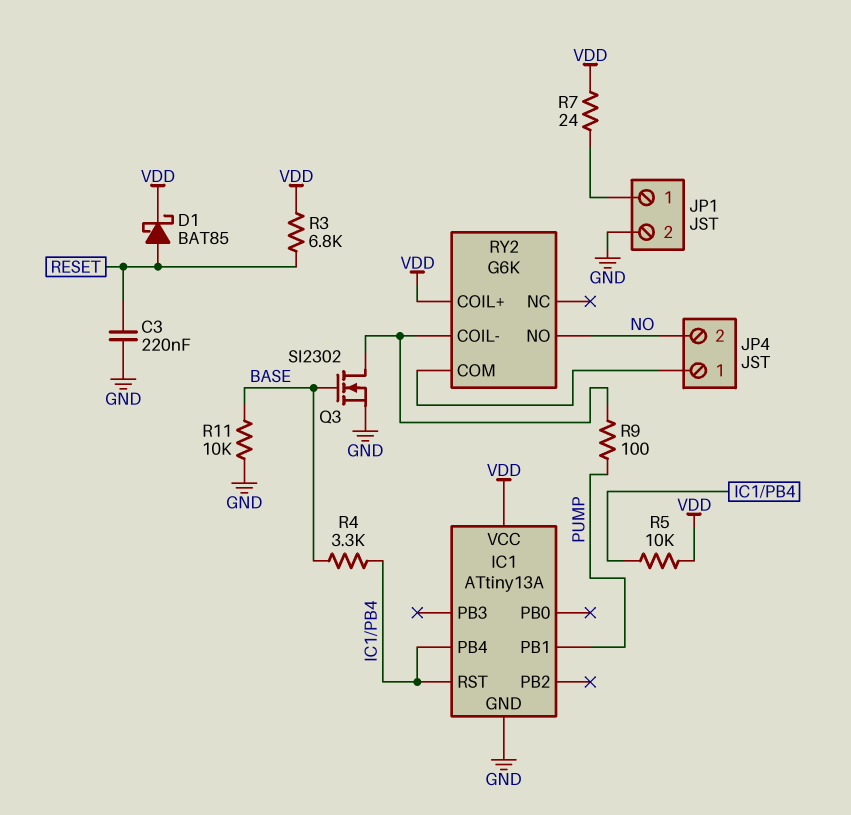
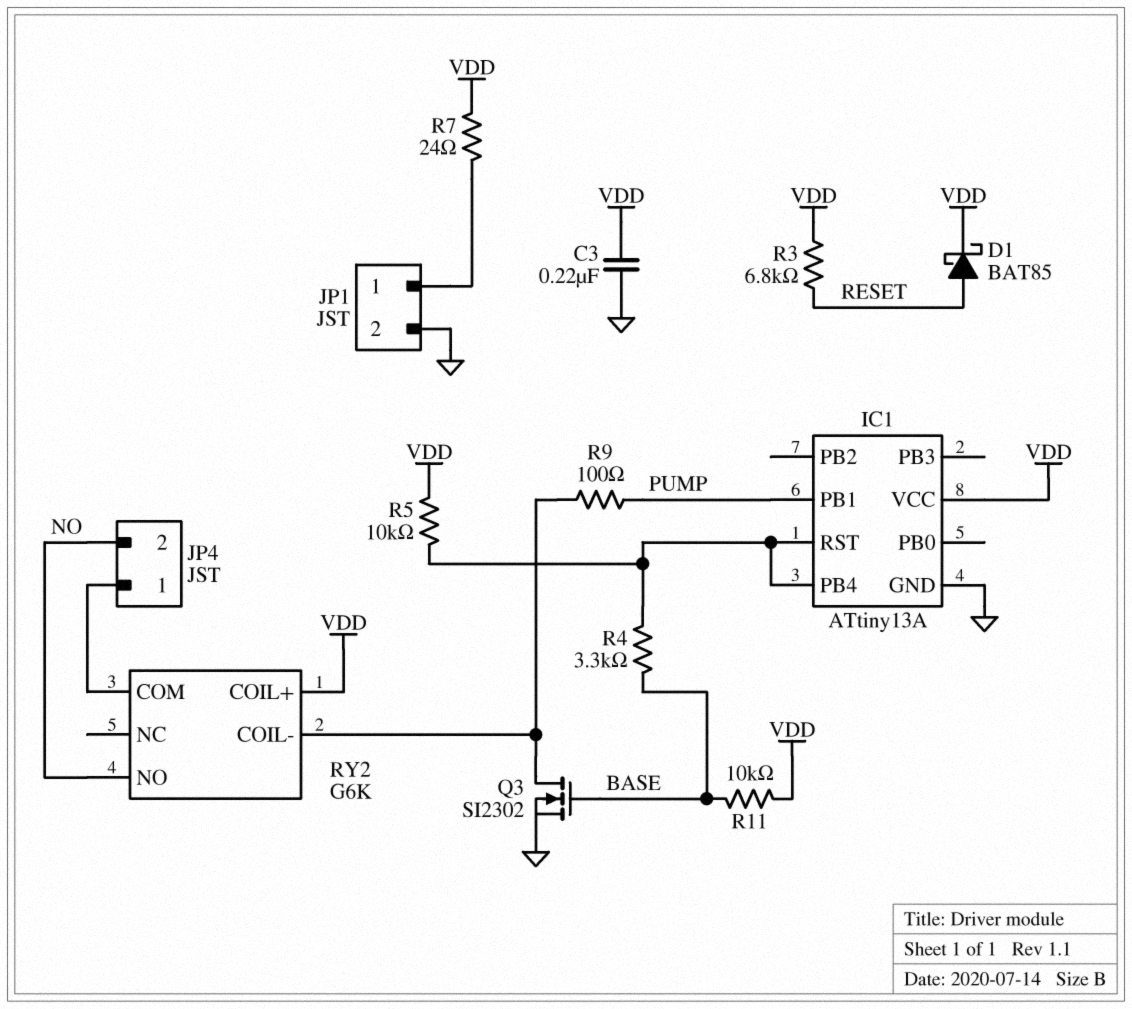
C3: 220nF (GND, RESET) -> 220nF (GND, VDD)
R11: 10k (BASE, GND) -> 10k (BASE, VDD)

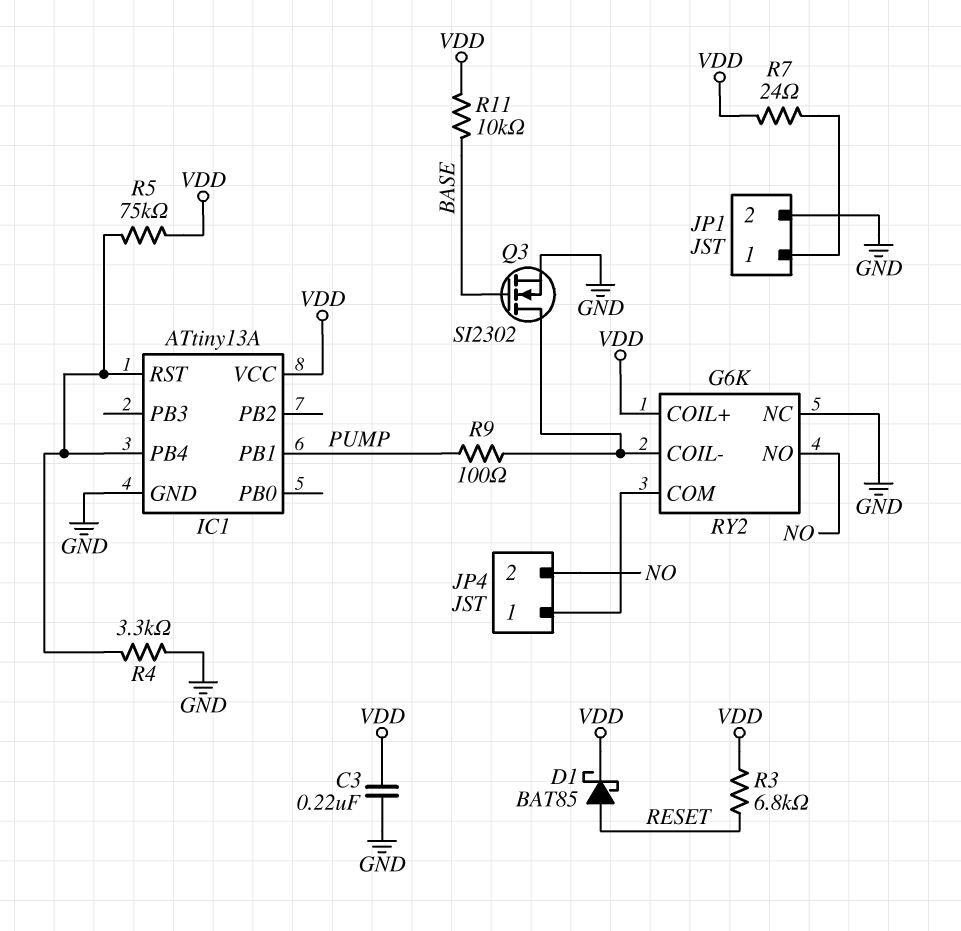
R4: 3.3k (BASE, IC1/PB4) -> 3.3k (GND, IC1/PB4)
R5: 10k (IC1/PB4, VDD) -> 75k (IC1/PB4, VDD)
RY2 pin NC: none -> GND

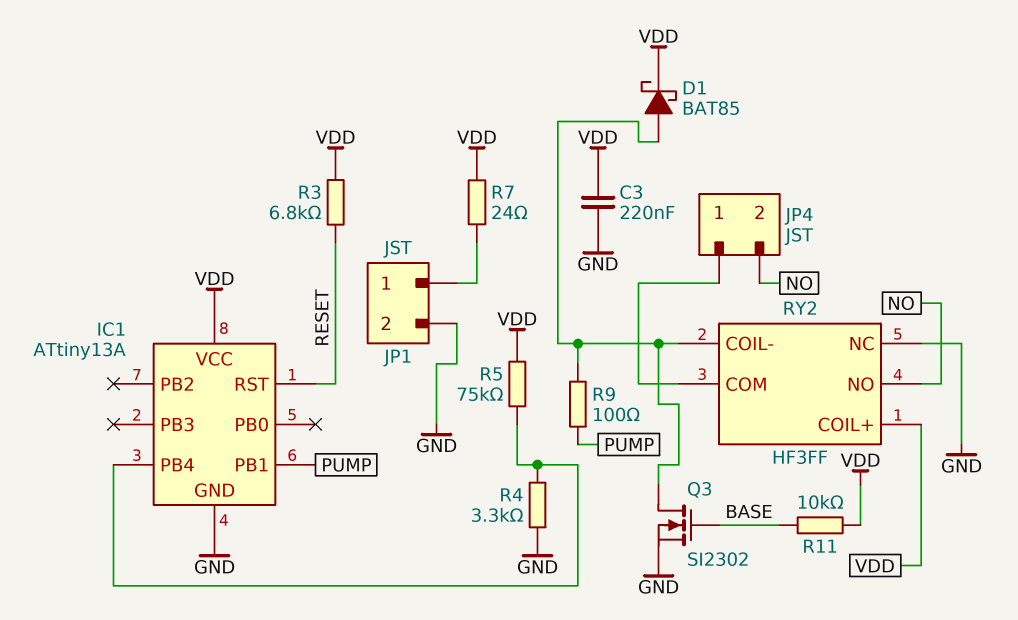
D1: schottky BAT85 (A RESET, K VDD) -> schottky BAT85 (A RY2/COIL-, K VDD)
IC1 pin RST: IC1/PB4 -> RESET
RY2: G6K -> HF3FF

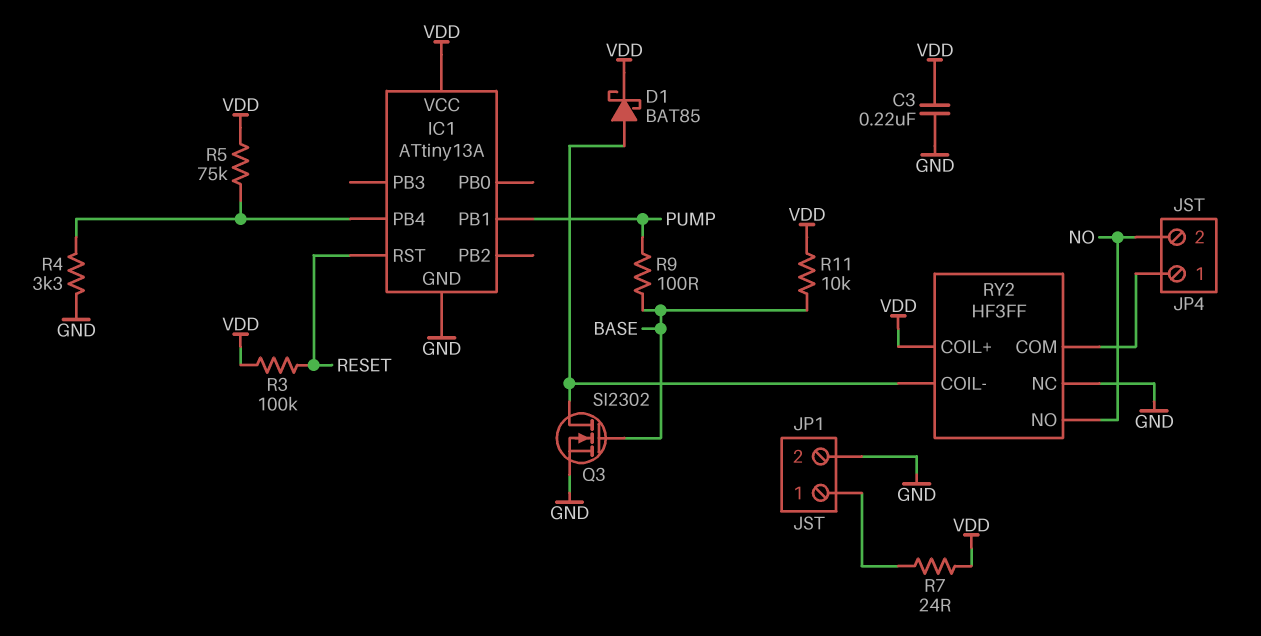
R3: 6.8k (RESET, VDD) -> 100k (RESET, VDD)
R9: 100 (PUMP, RY2/COIL-) -> 100 (BASE, PUMP)

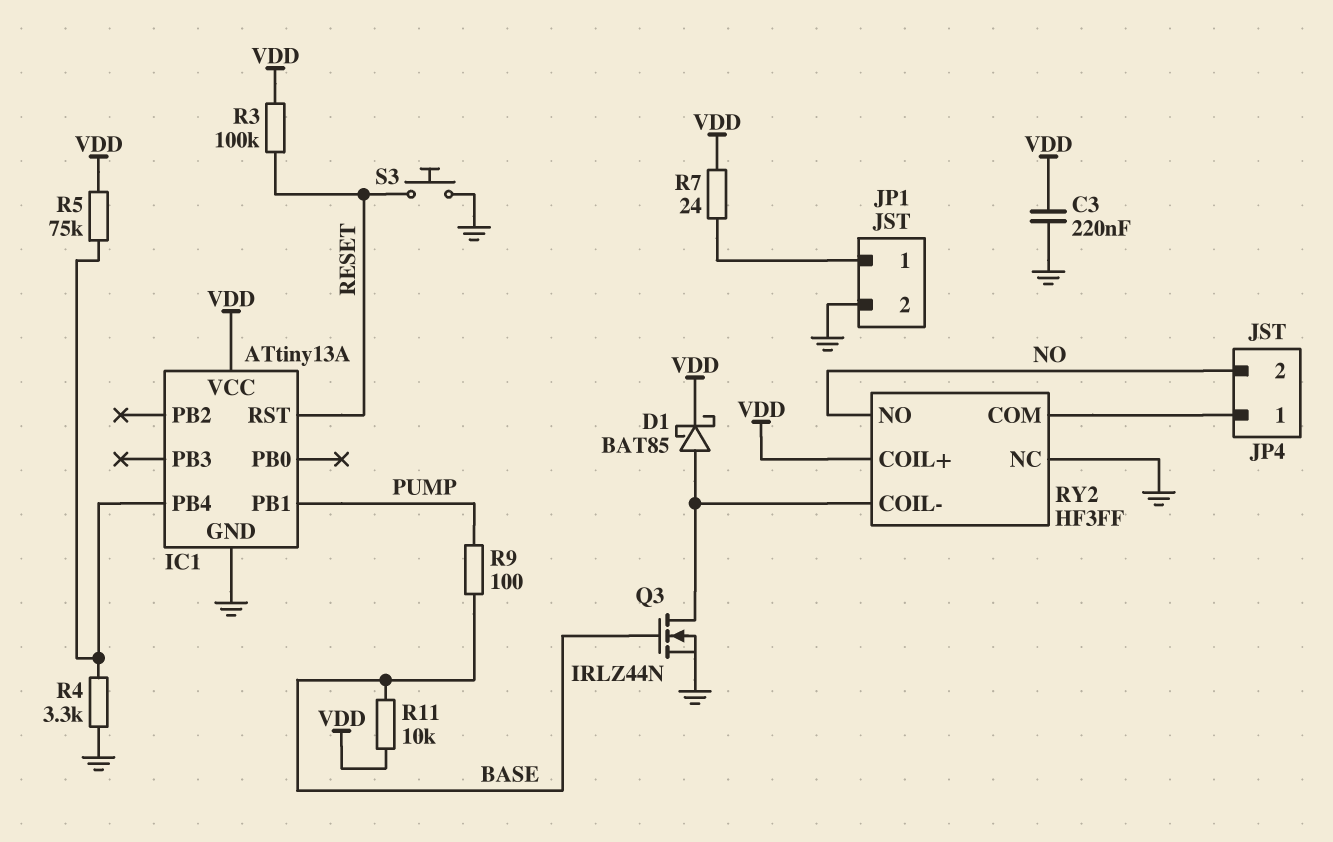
Q3: NMOS SI2302 (G BASE, D RY2/COIL-, S GND) -> NMOS IRLZ44N (G BASE, D RY2/COIL-, S GND)
S3: none -> button (GND, RESET)

